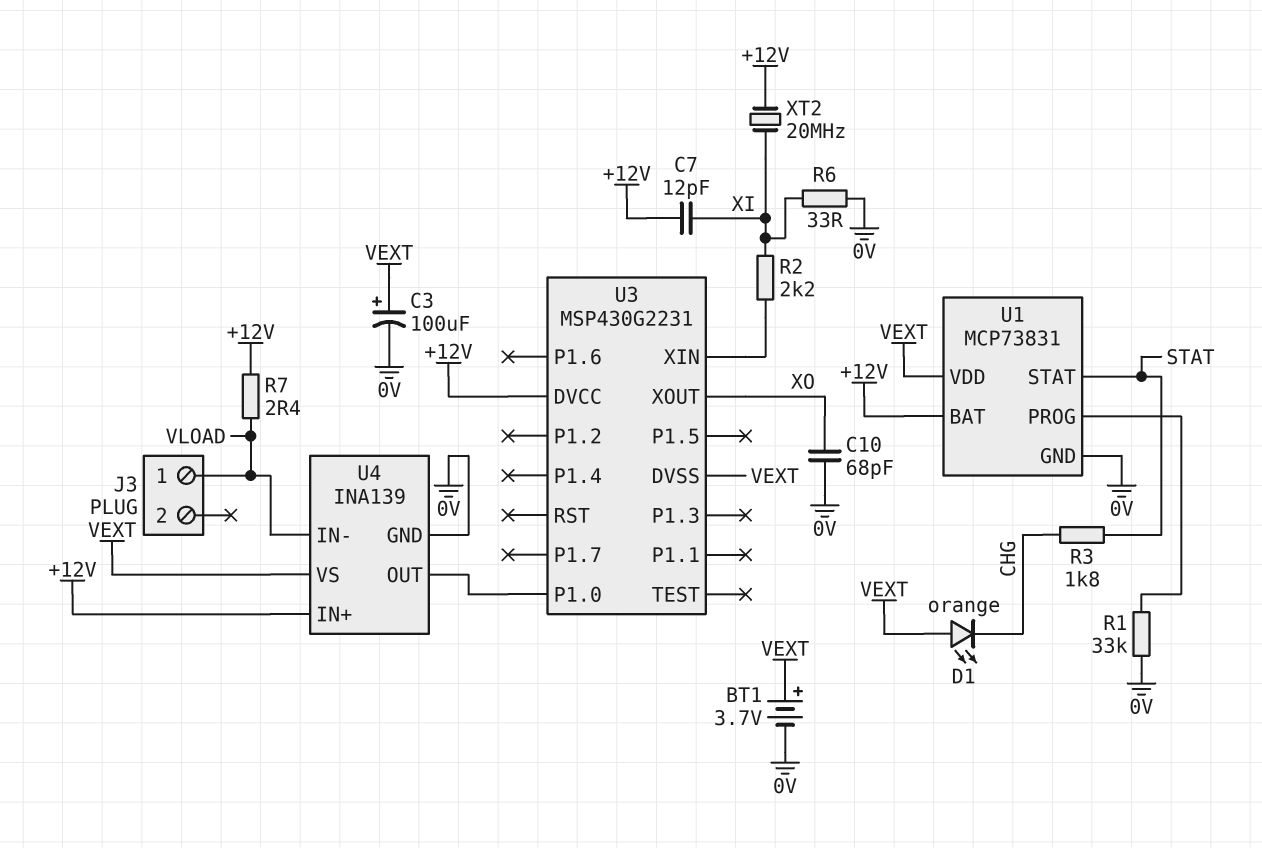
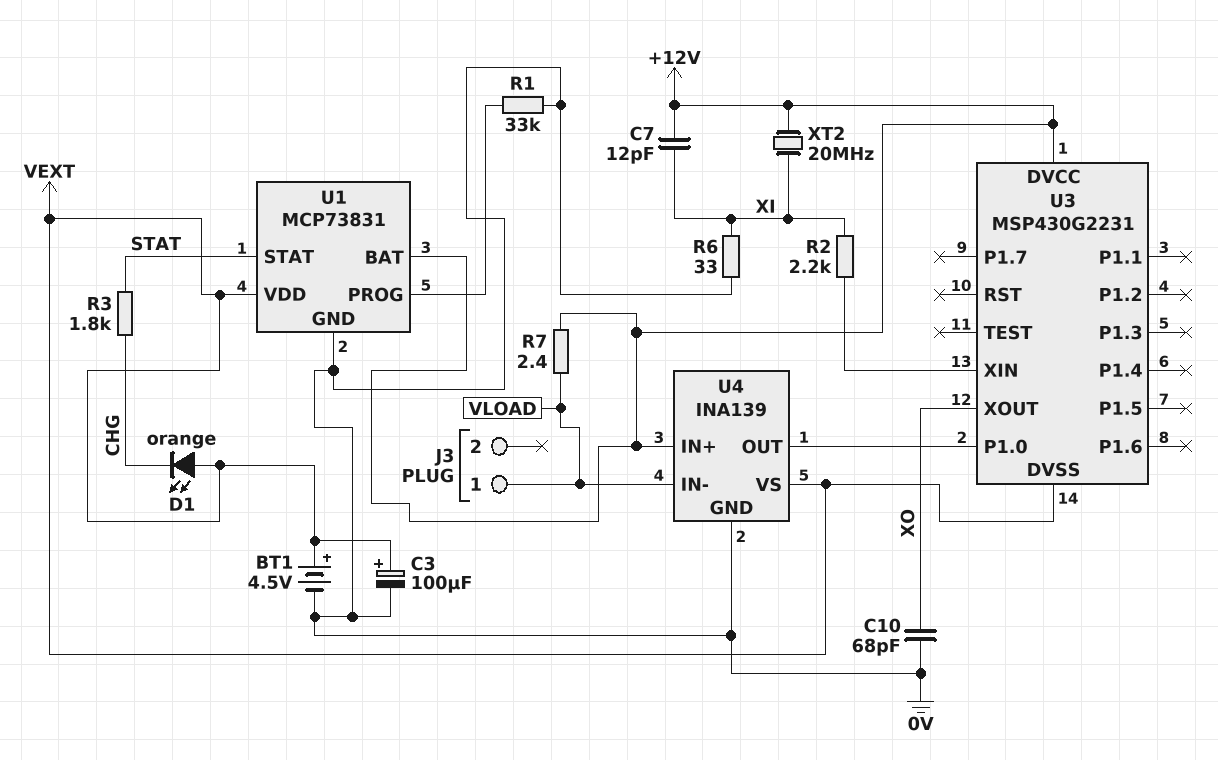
BT1: 3.7V (plus VEXT, minus 0V) -> 4.5V (plus VEXT, minus 0V)

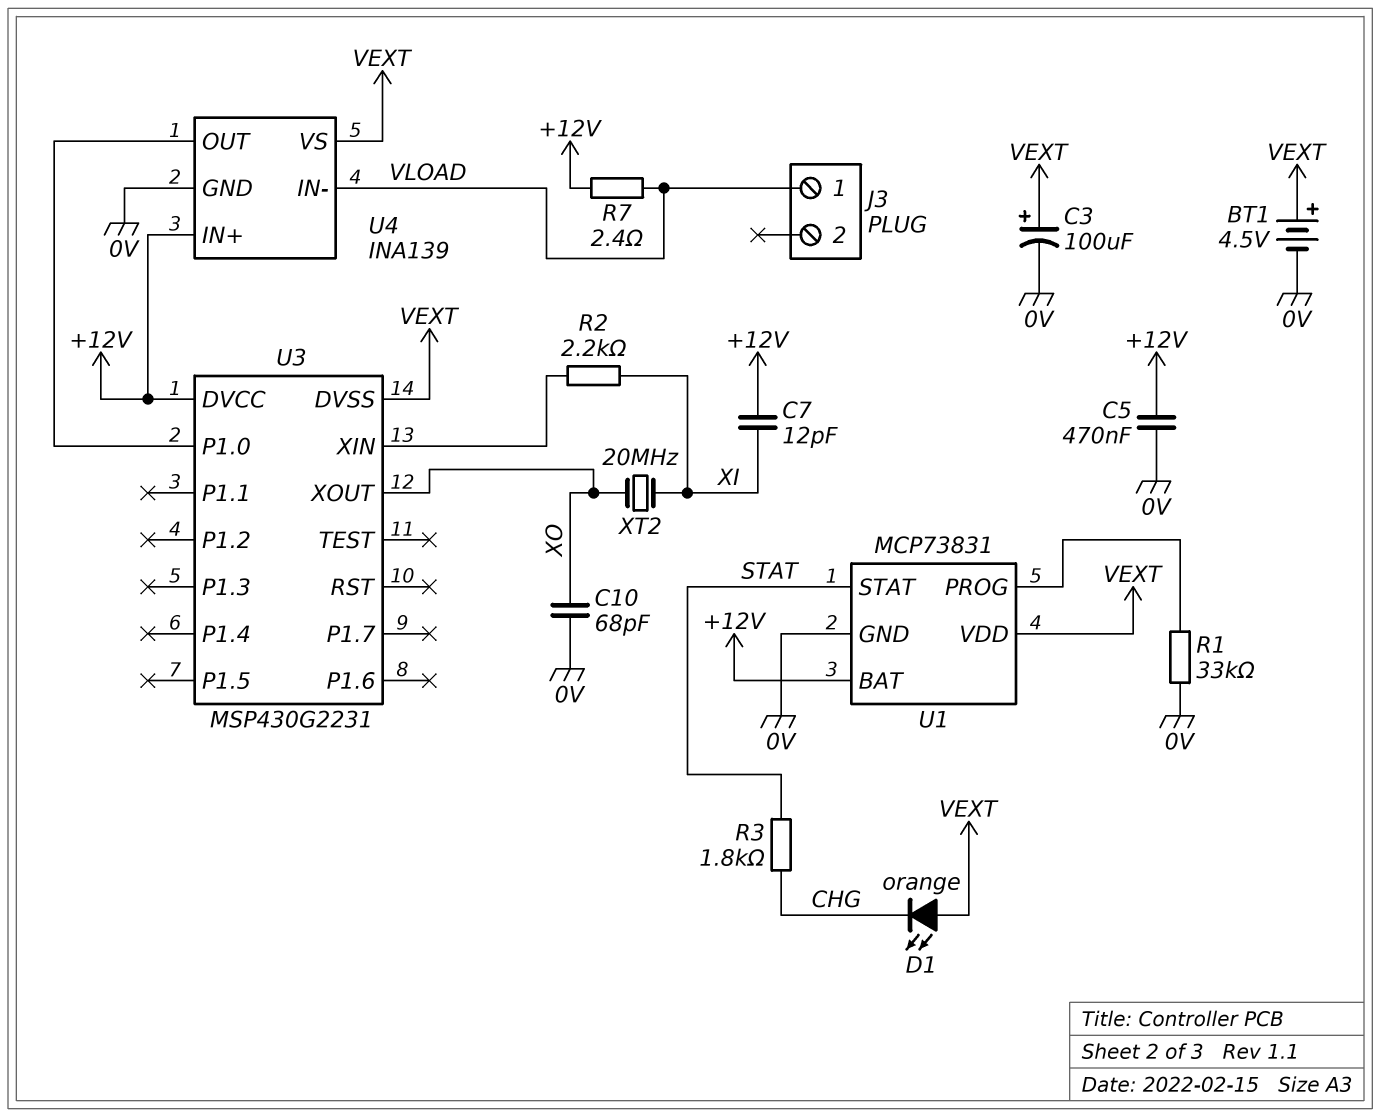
C5: none -> 470nF (+12V, 0V)
R6: 33 (0V, XI) -> none
XT2: 20MHz (+12V, XI) -> 20MHz (XI, XO)

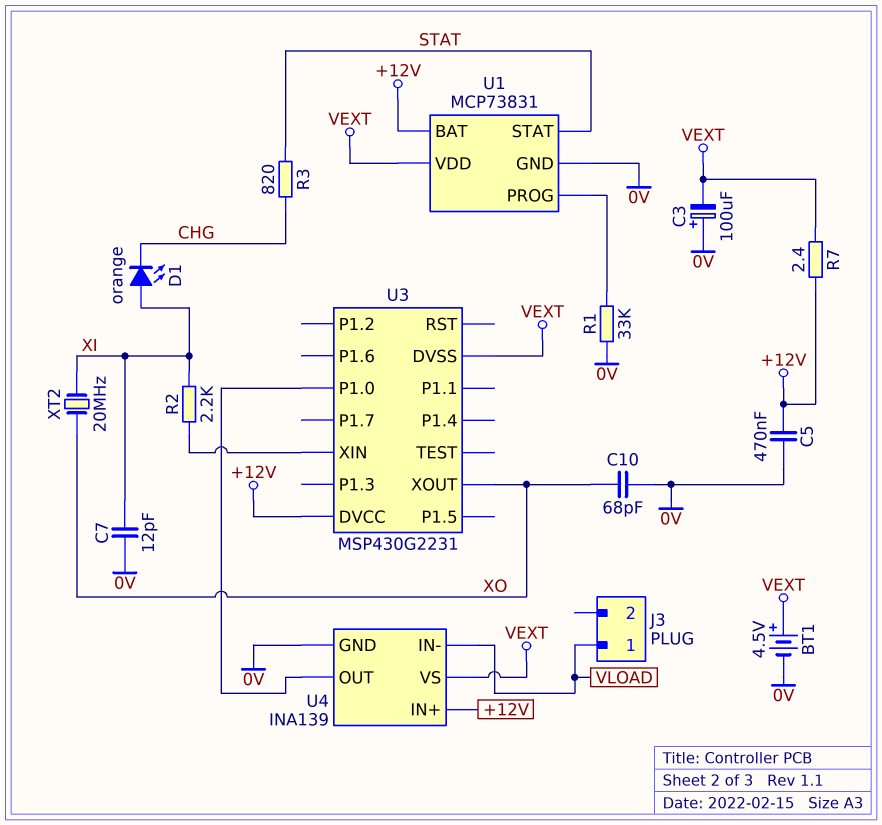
C3: 100uF (plus VEXT, minus 0V) -> 100uF (plus 0V, minus VEXT)
C7: 12pF (+12V, XI) -> 12pF (0V, XI)
D1: LED orange (A VEXT, K CHG) -> LED orange (A XI, K CHG)
R3: 1.8k (CHG, STAT) -> 820 (CHG, STAT)
R7: 2.4 (+12V, VLOAD) -> 2.4 (+12V, VEXT)

